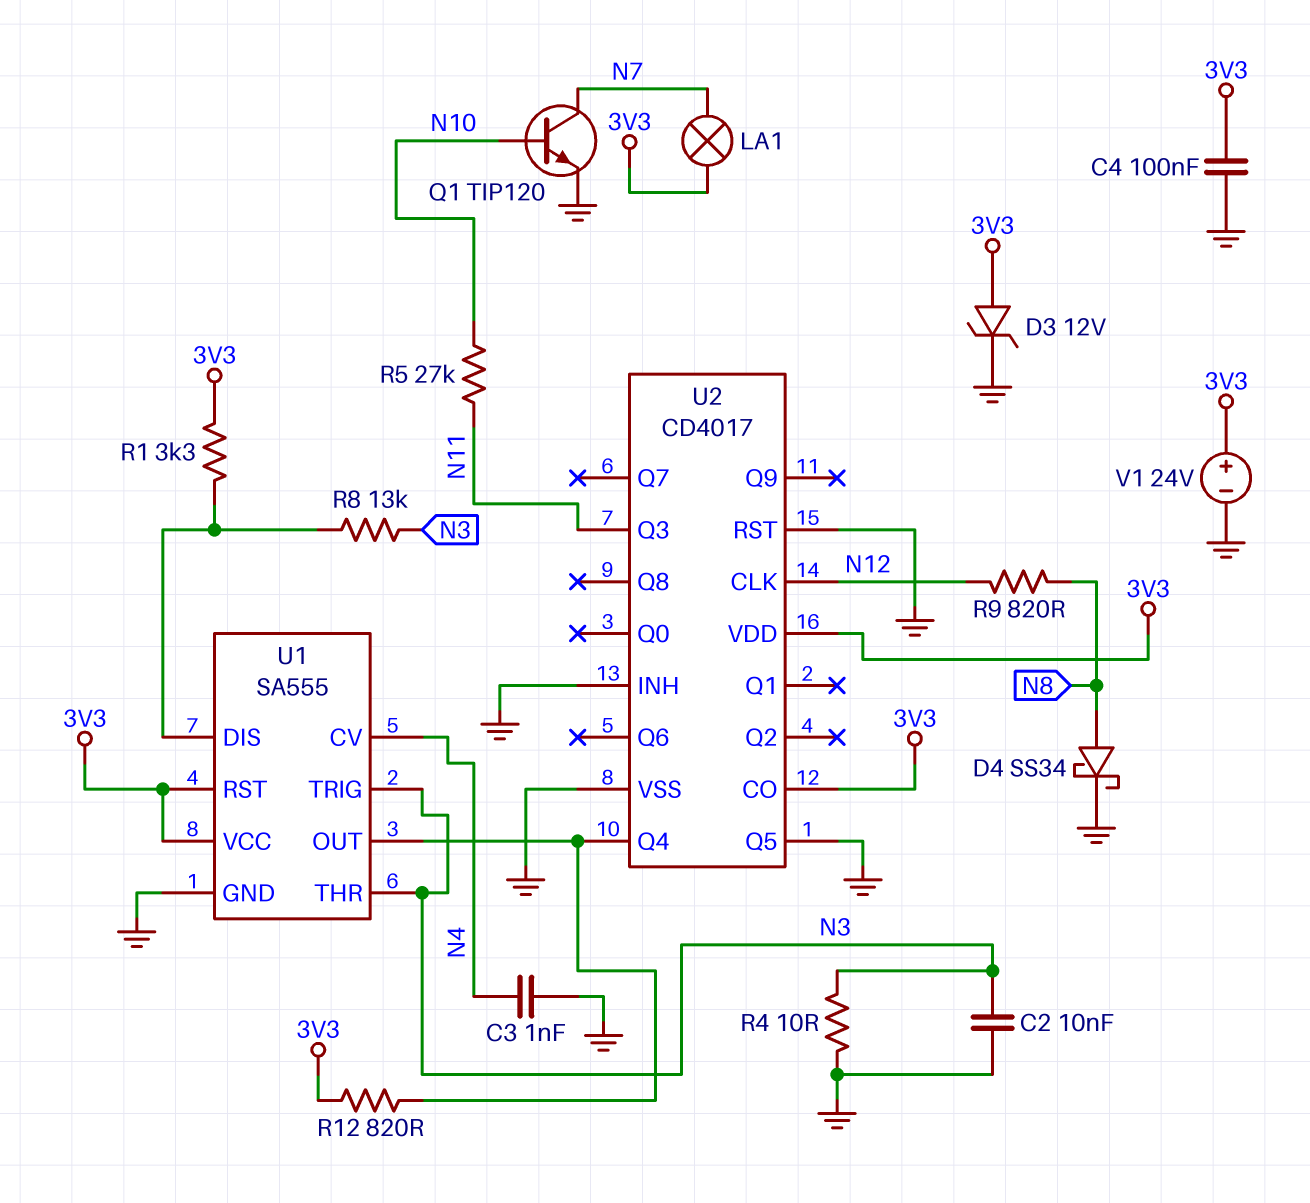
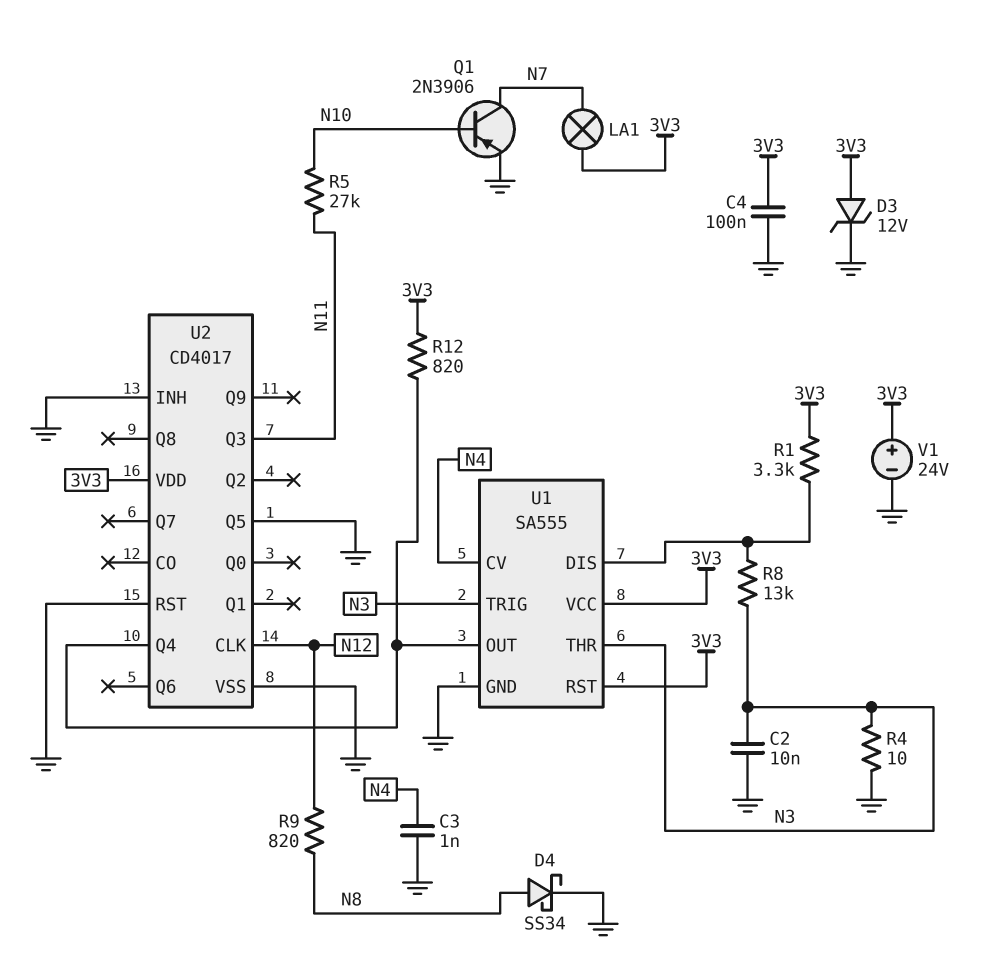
Q1: NPN TIP120 (B N10, C N7, E GND) -> PNP 2N3906 (B N10, C N7, E GND)
U2 pin CO: 3V3 -> none

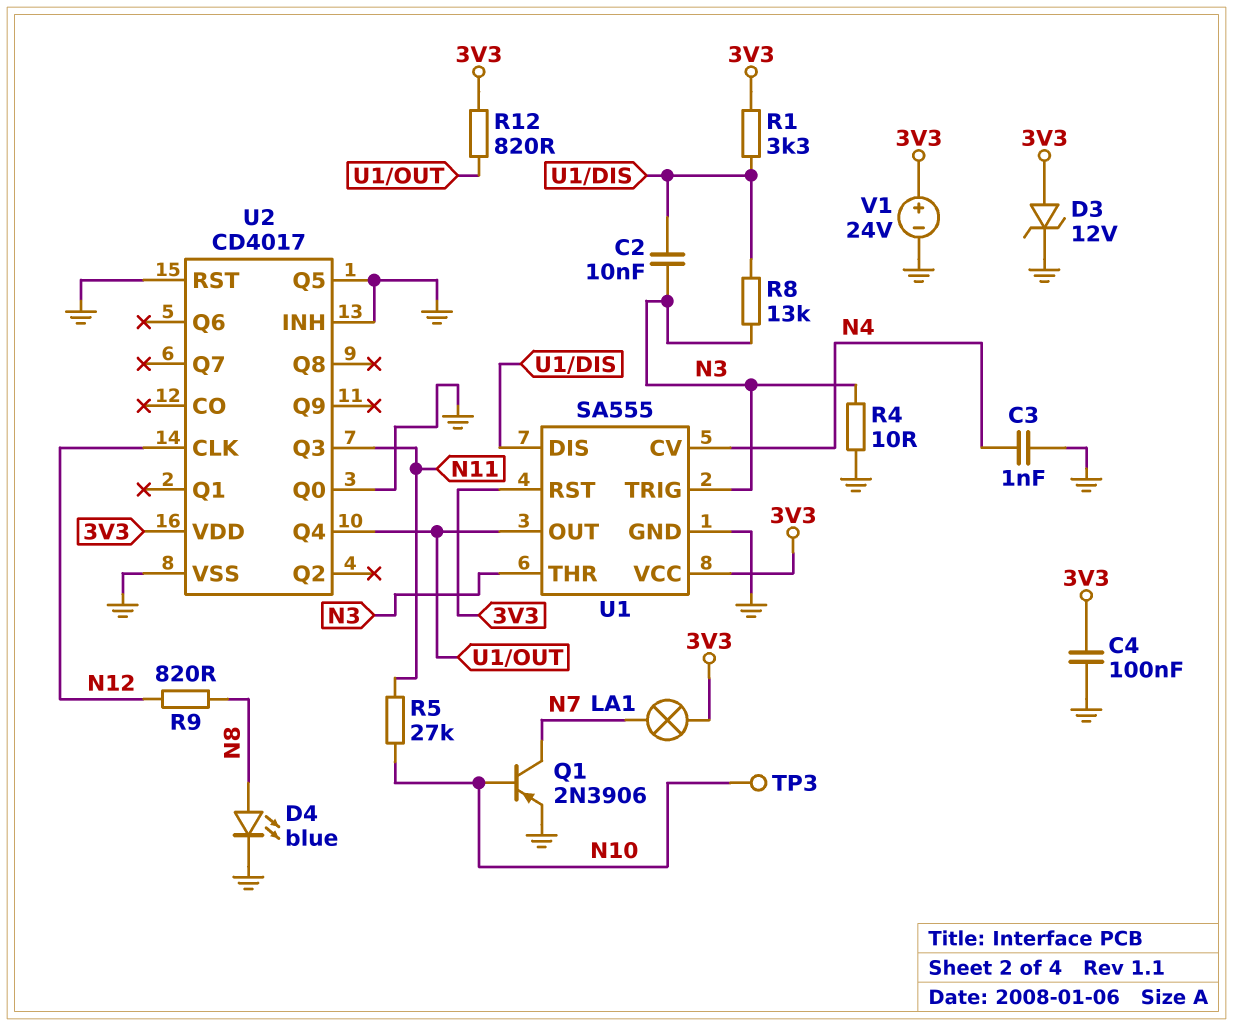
C2: 10nF (GND, N3) -> 10nF (N3, U1/DIS)
D4: schottky SS34 (A N8, K GND) -> LED blue (A N8, K GND)
TP3: none -> test point (N10)
U2 pin Q0: none -> GND

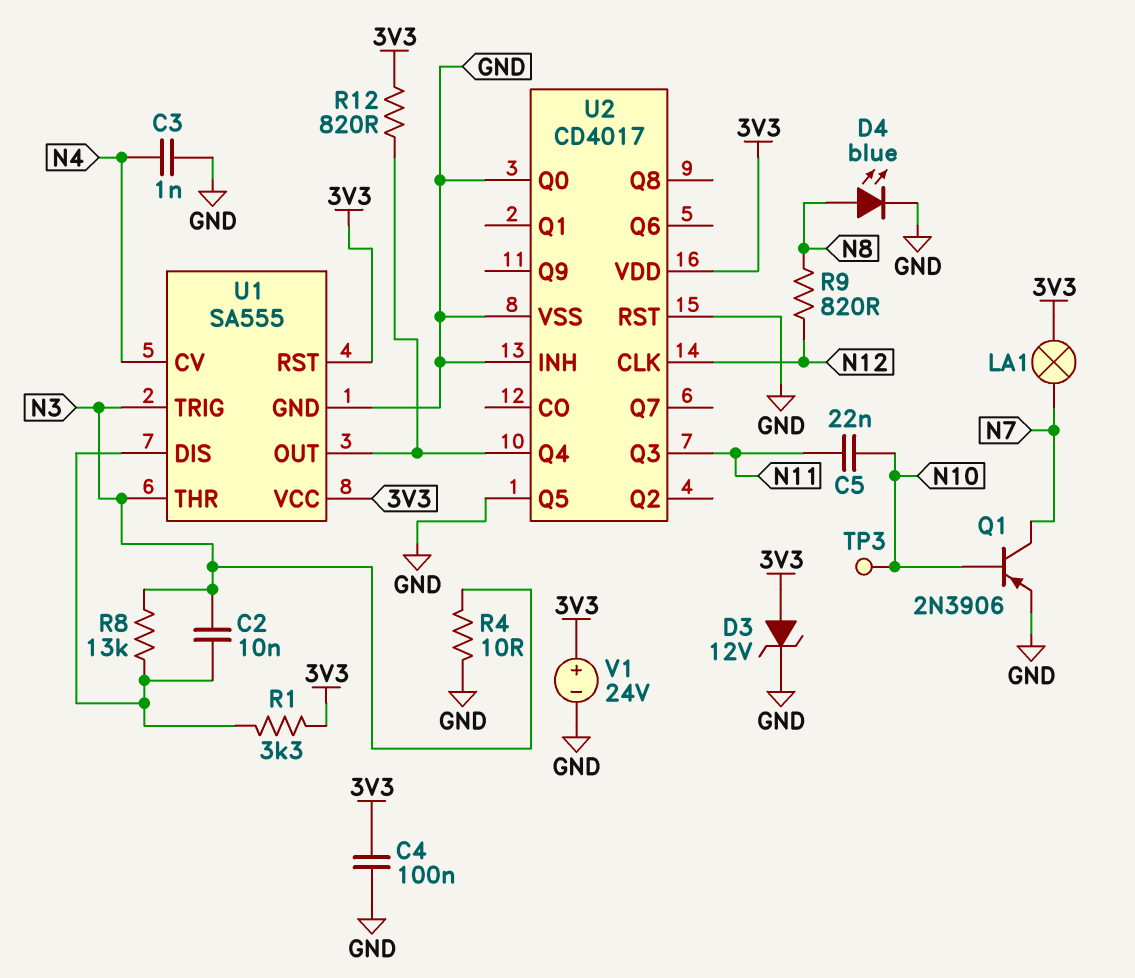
C5: none -> 22nF (N10, N11)
R5: 27k (N10, N11) -> none

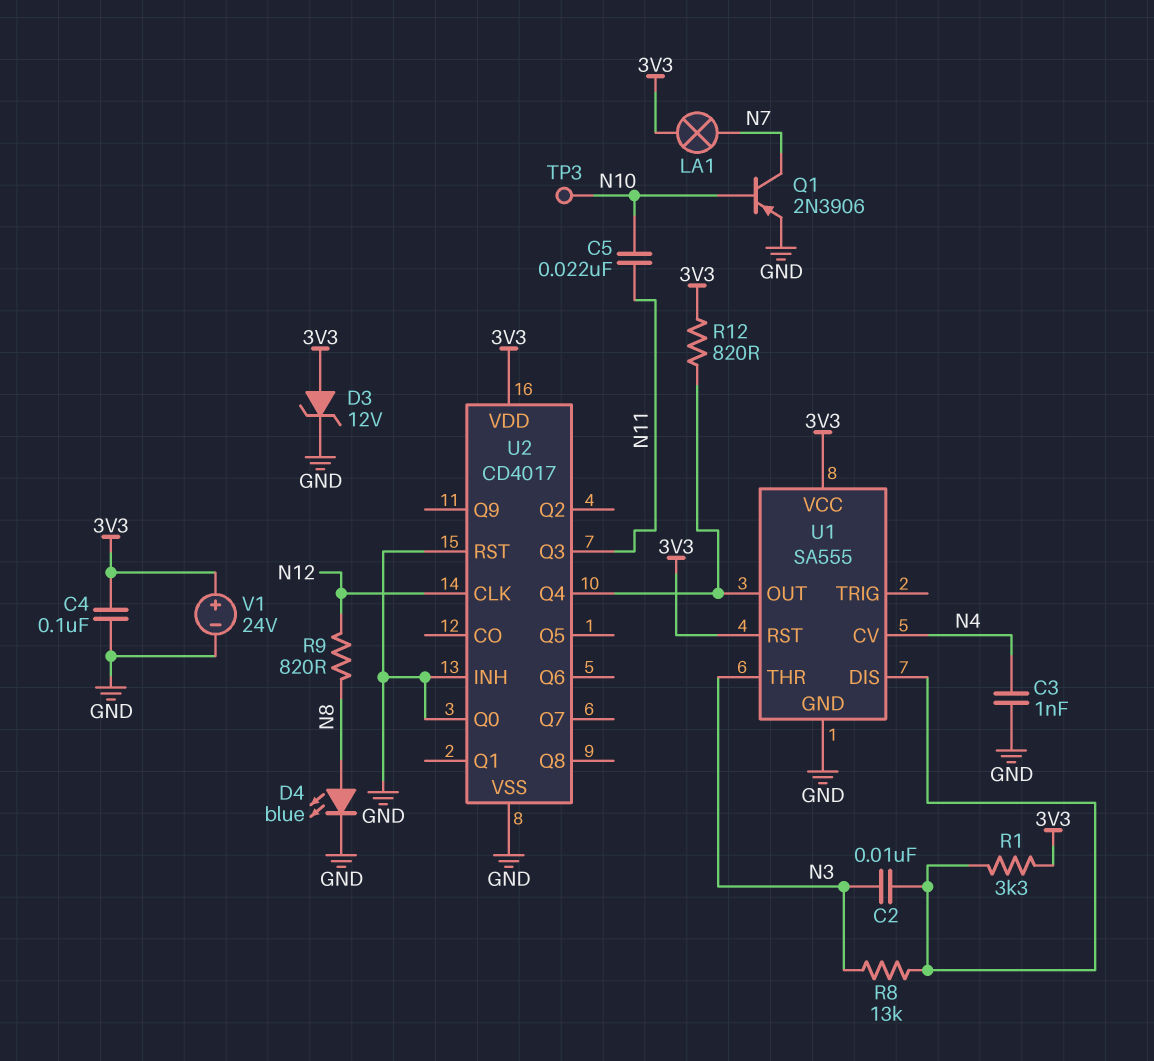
R4: 10 (GND, N3) -> none
U1 pin TRIG: N3 -> none
U2 pin Q5: GND -> none

